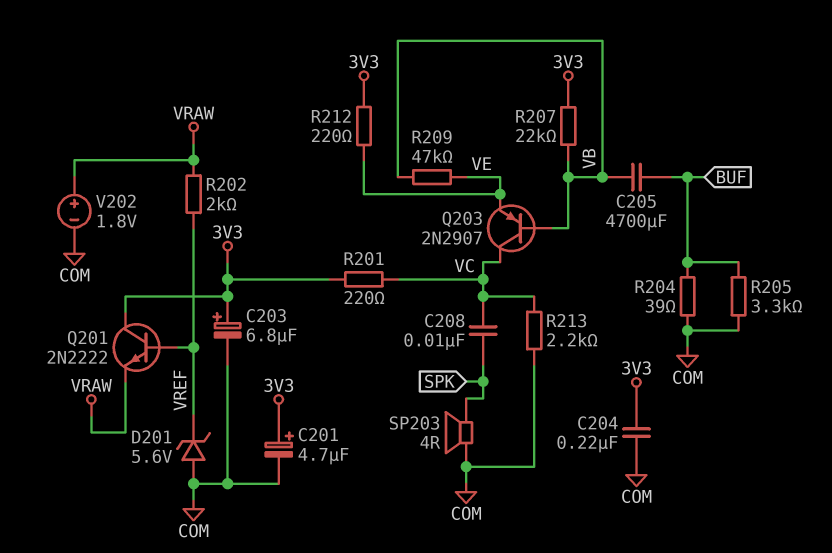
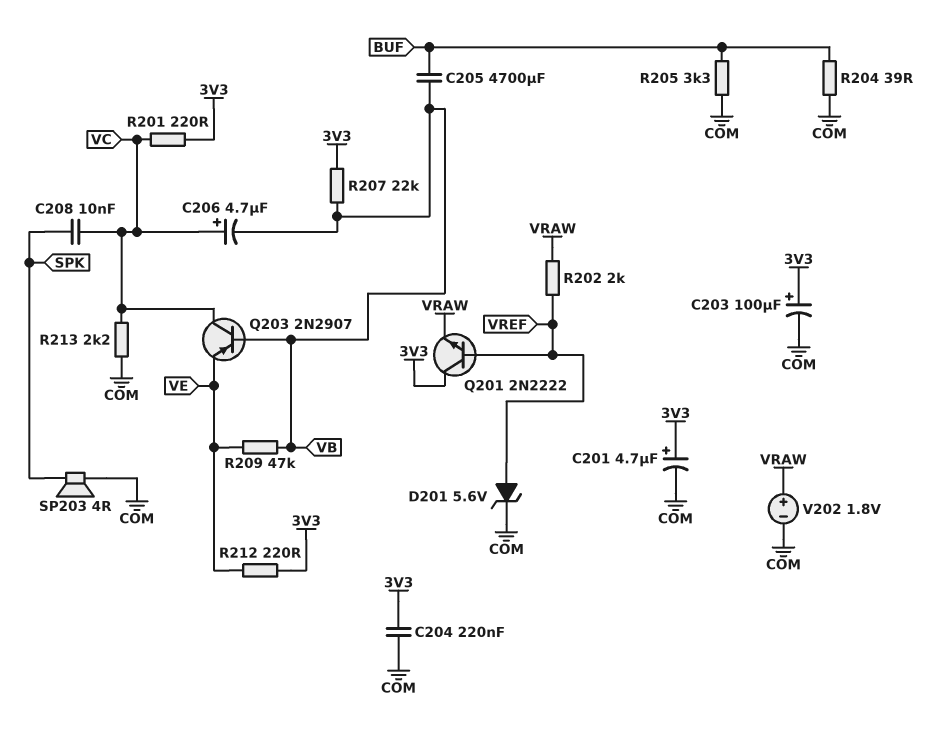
C203: 6.8uF (plus 3V3, minus COM) -> 100uF (plus 3V3, minus COM)
C206: none -> 4.7uF (plus VC, minus VB)
D201: zener 5.6V (A COM, K VREF) -> zener 5.6V (A VREF, K COM)

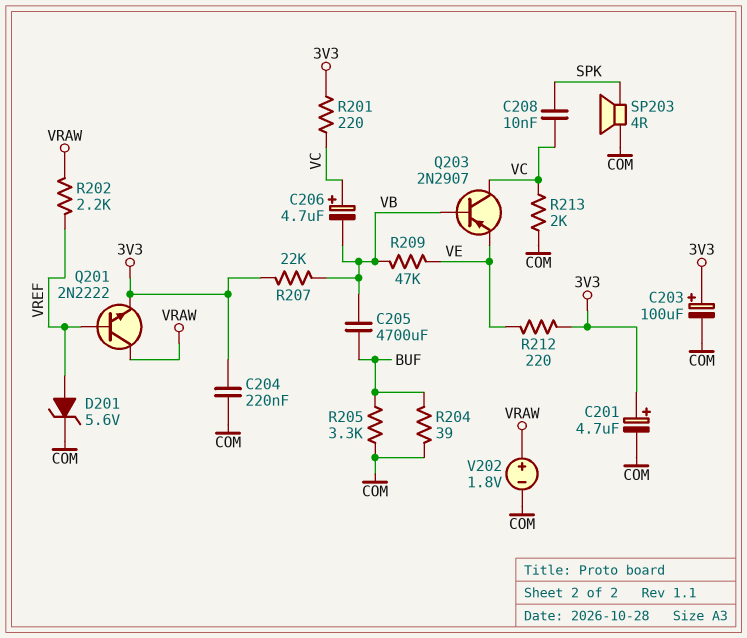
Q201: NPN 2N2222 (B VREF, C 3V3, E VRAW) -> NPN 2N2222 (B VREF, C VRAW, E 3V3)
R202: 2k (VRAW, VREF) -> 2.2k (VRAW, VREF)
R213: 2.2k (COM, VC) -> 2k (COM, VC)

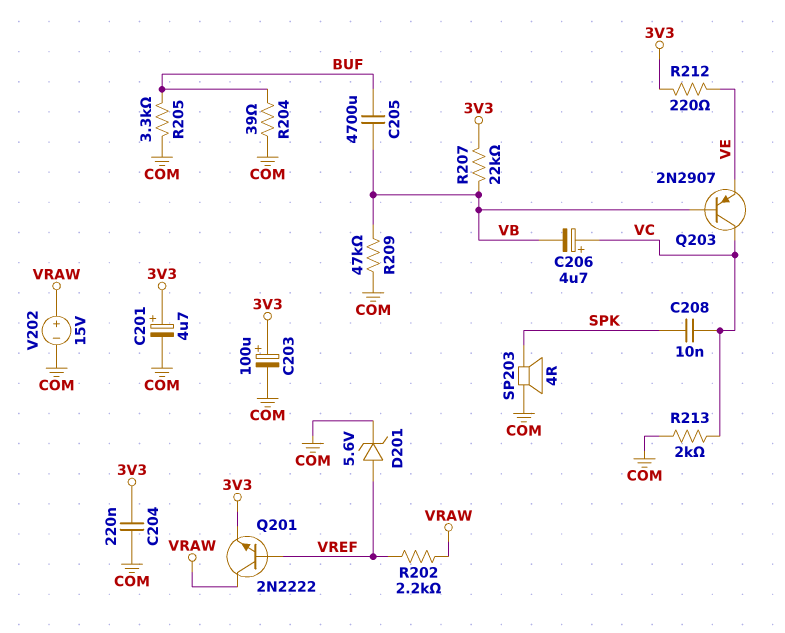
R201: 220 (3V3, VC) -> none
R209: 47k (VB, VE) -> 47k (COM, VB)
V202: 1.8V (plus VRAW, minus COM) -> 15V (plus VRAW, minus COM)

